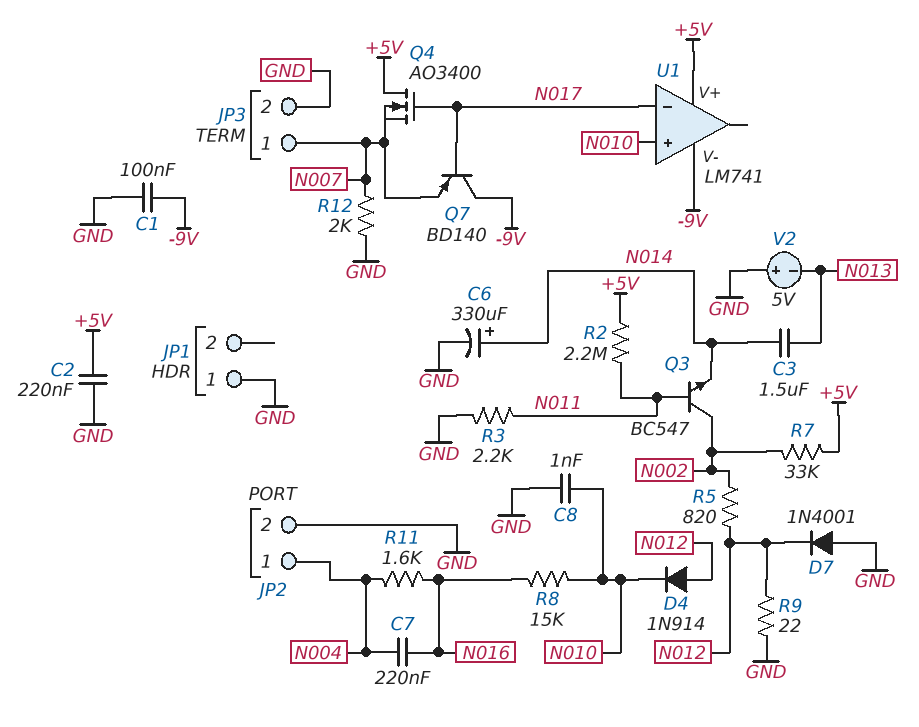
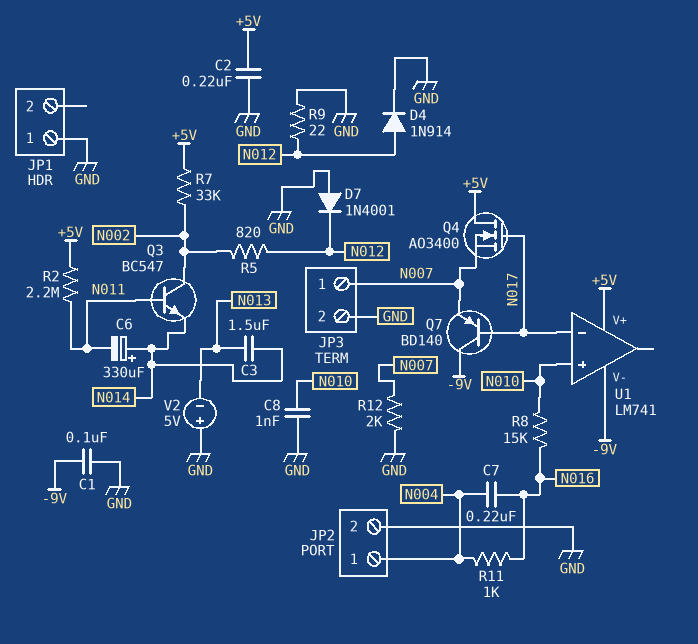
C6: 330uF (plus N014, minus GND) -> 330uF (plus N014, minus N011)
D4: diode 1N914 (A N012, K N010) -> diode 1N914 (A N012, K GND)
R3: 2.2k (GND, N011) -> none
R11: 1.6k (N004, N016) -> 1k (N004, N016)

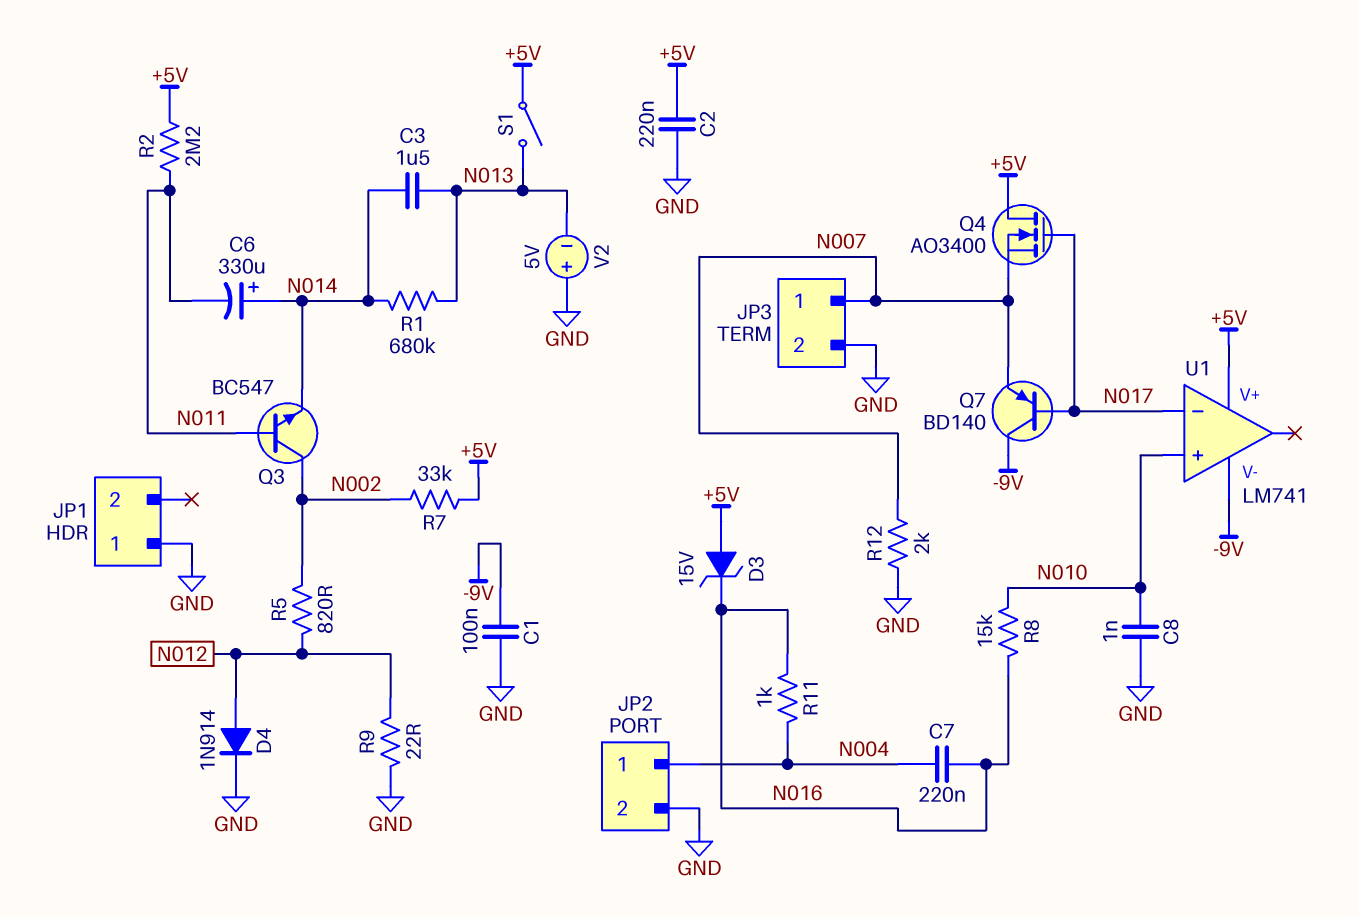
D3: none -> zener 15V (A +5V, K N016)
D7: diode 1N4001 (A GND, K N012) -> none
R1: none -> 680k (N013, N014)
S1: none -> switch (+5V, N013)

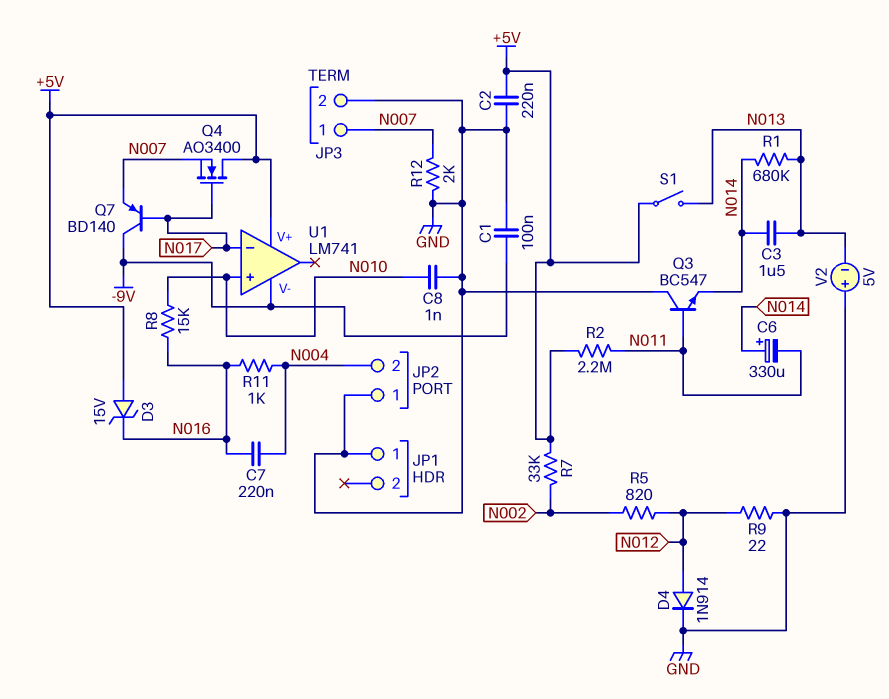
JP2 pin 1: N004 -> GND
JP2 pin 2: GND -> N004
Q3: NPN BC547 (B N011, C N002, E N014) -> NPN BC547 (B N011, C GND, E N014)

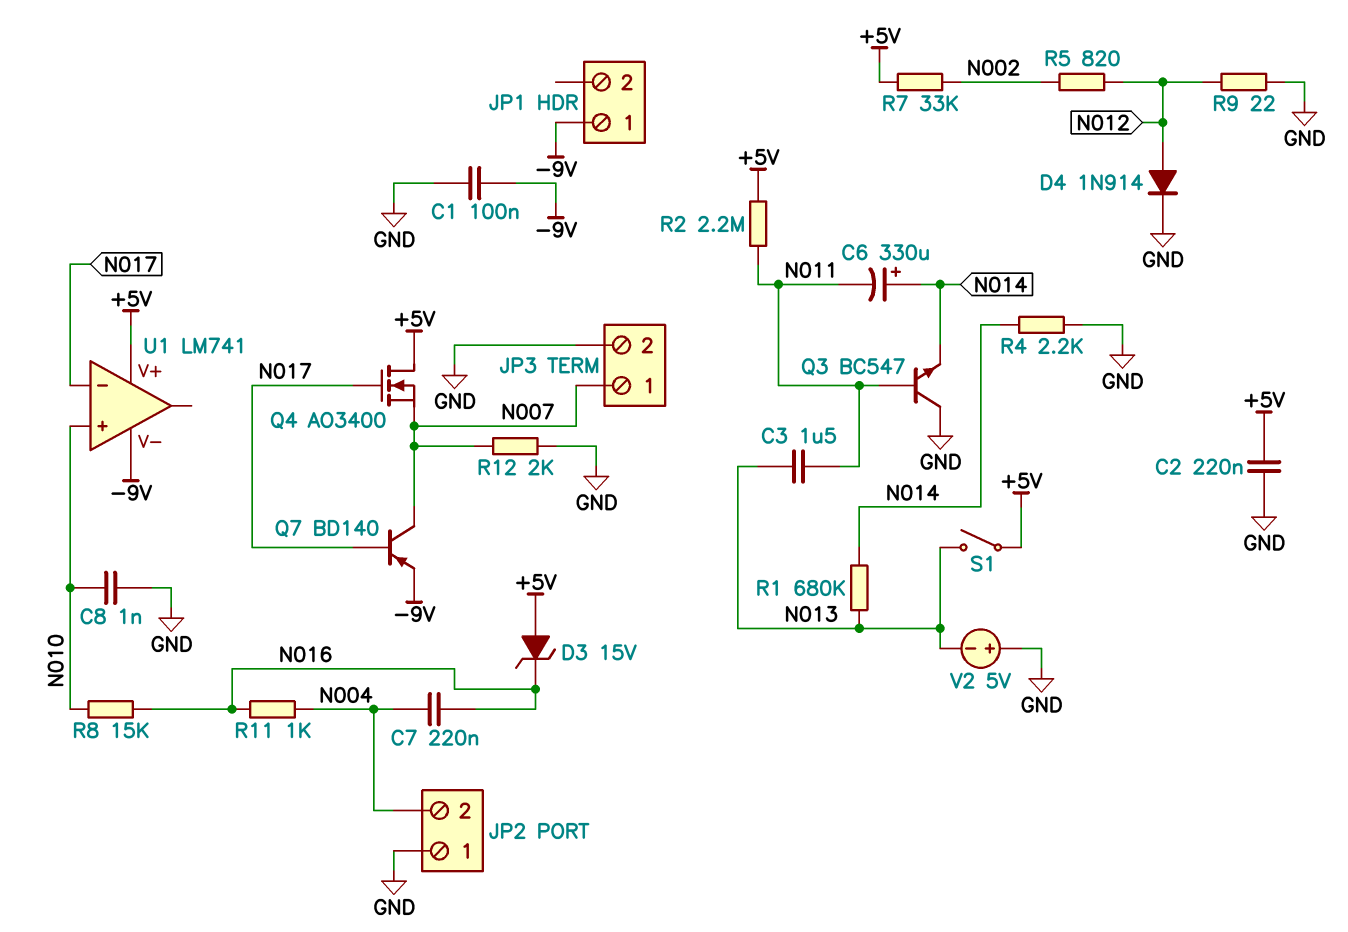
C3: 1.5uF (N013, N014) -> 1.5uF (N011, N013)
JP1 pin 1: GND -> -9V
Q7: PNP BD140 (B N017, C -9V, E N007) -> PNP BD140 (B N017, C N007, E -9V)
R4: none -> 2.2k (GND, N014)

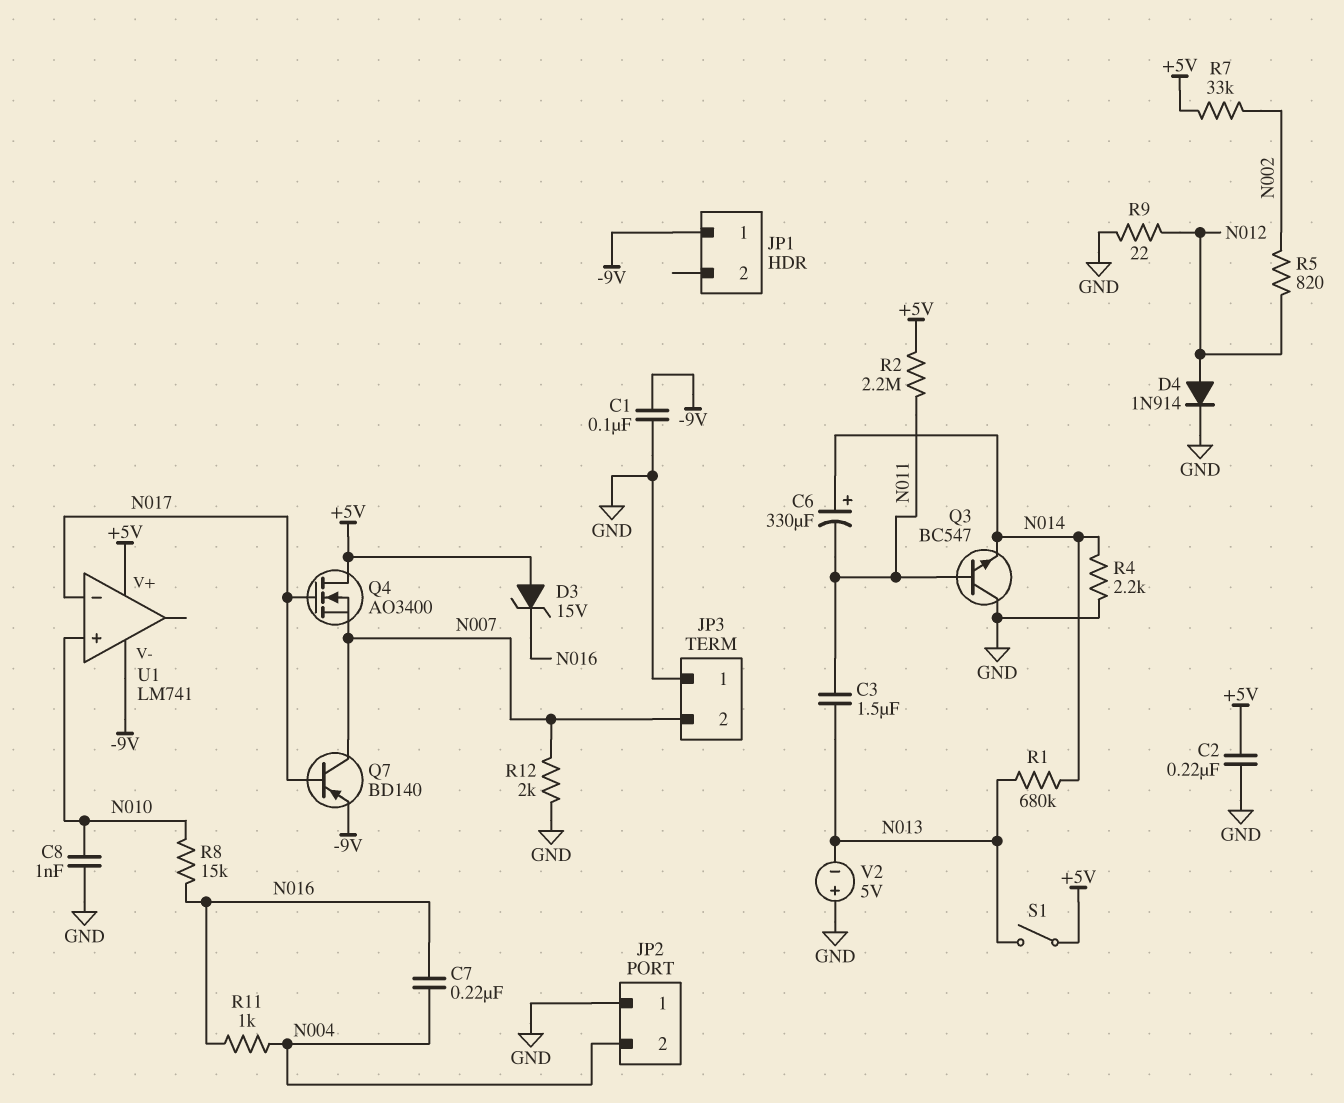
JP3 pin 1: N007 -> GND
JP3 pin 2: GND -> N007

